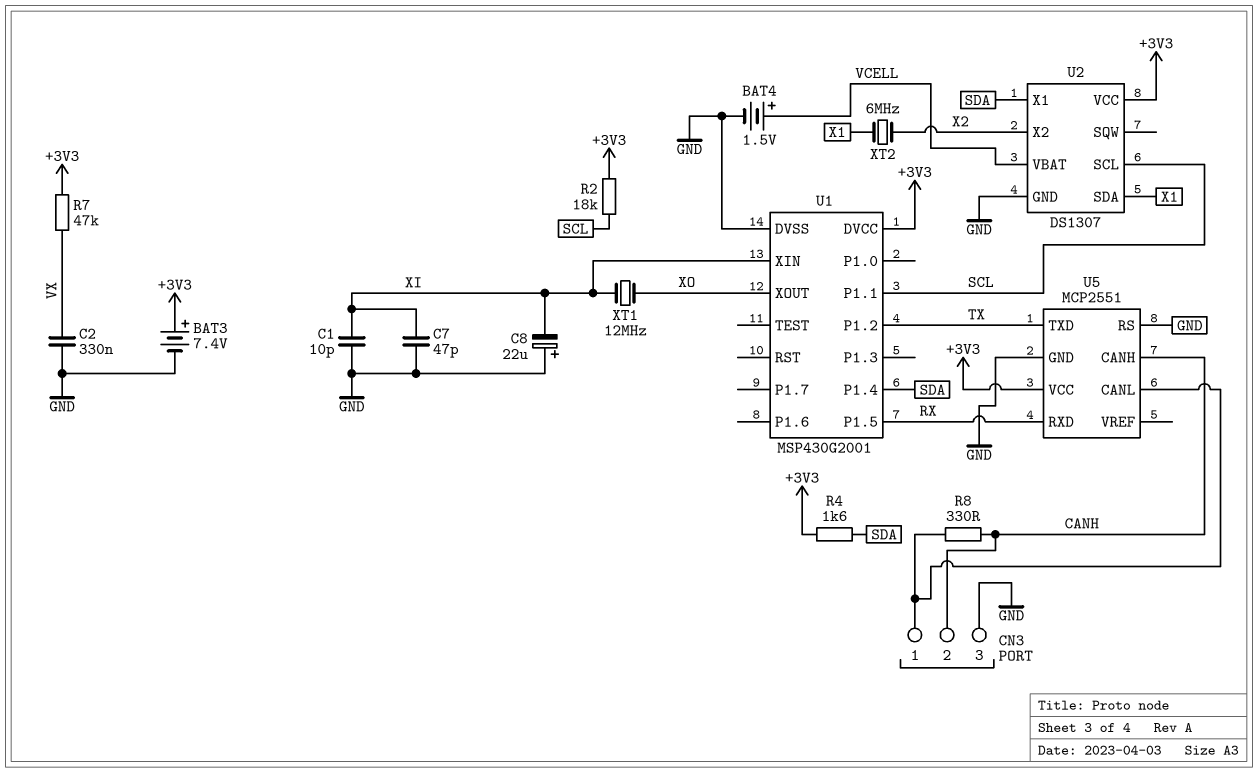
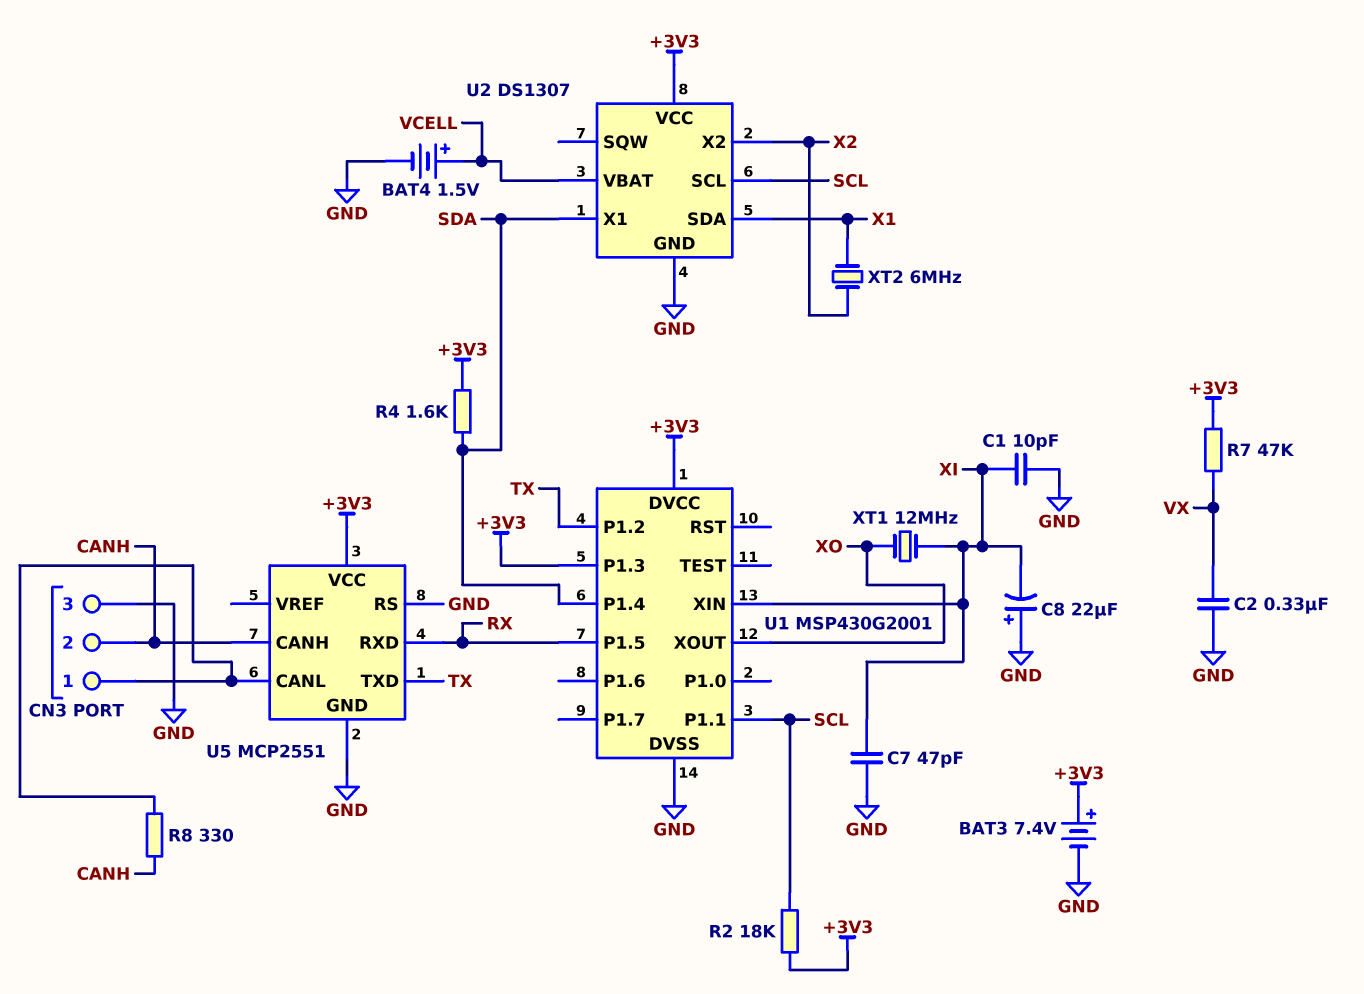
U1 pin P1.3: none -> +3V3

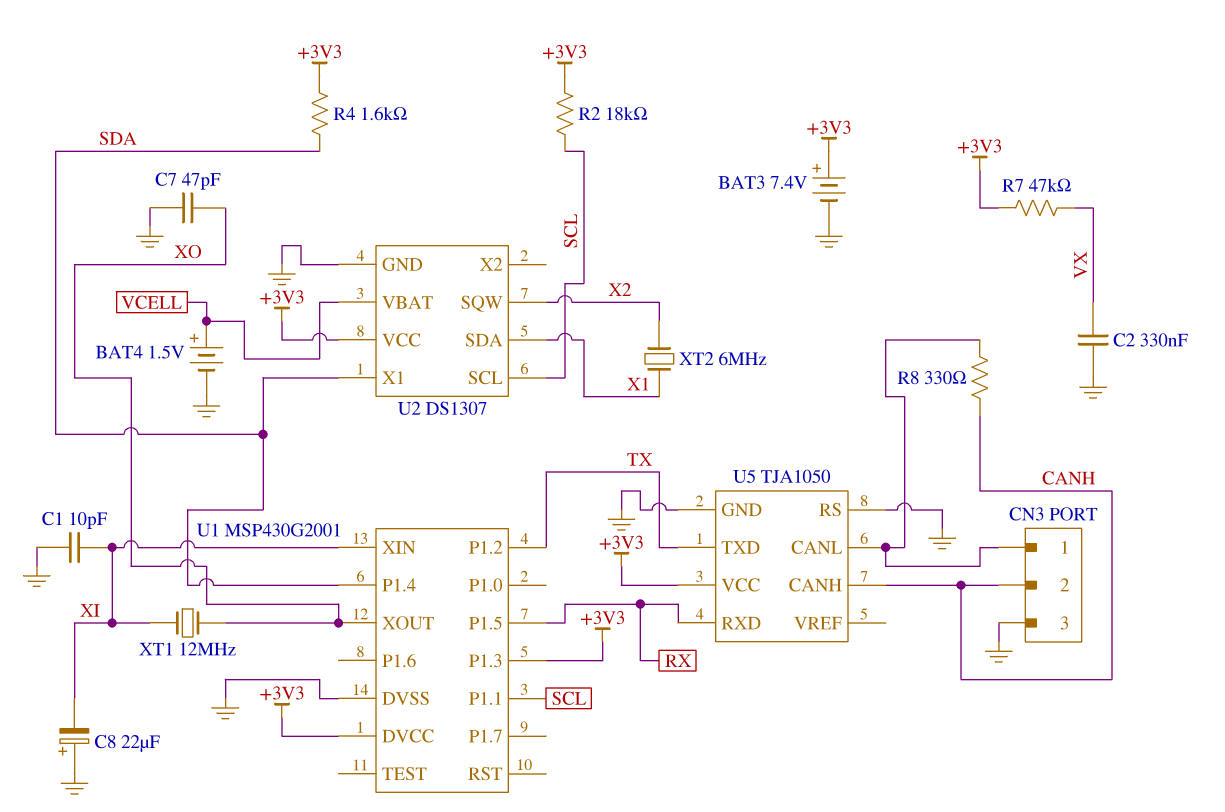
C7: 47pF (GND, XI) -> 47pF (GND, XO)
U2 pin SQW: none -> X2
U2 pin X2: X2 -> none
U5: MCP2551 -> TJA1050

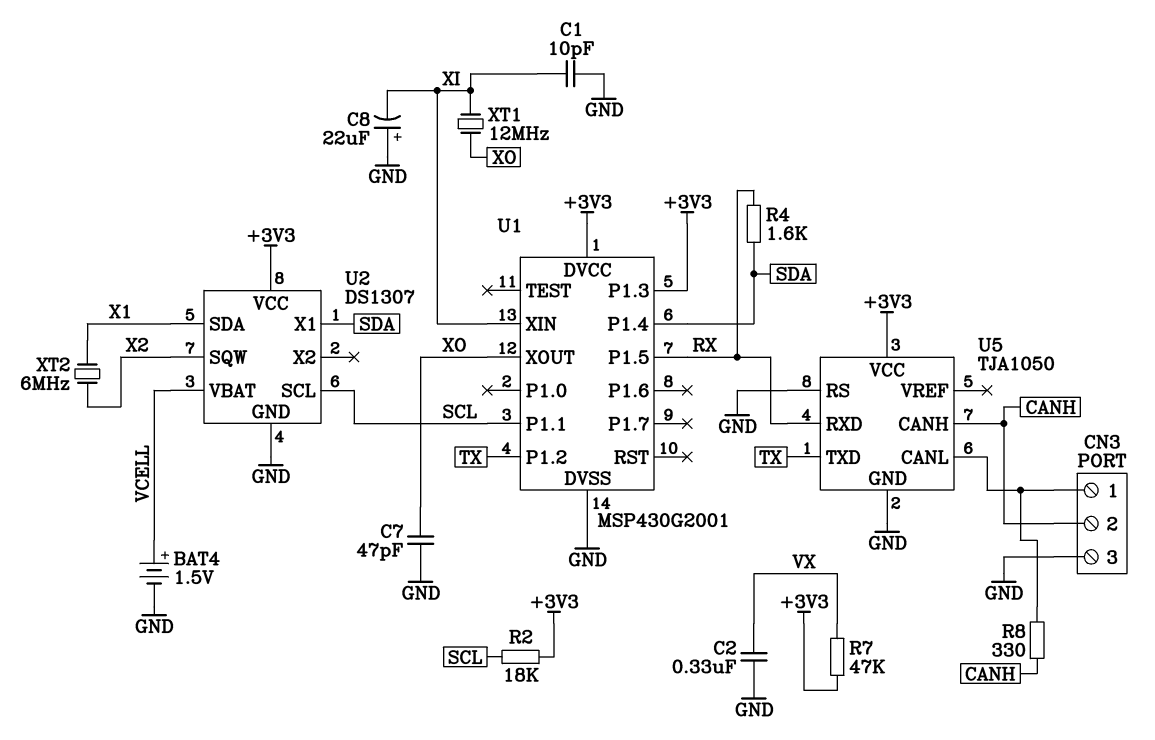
BAT3: 7.4V (plus +3V3, minus GND) -> none
R4: 1.6k (+3V3, SDA) -> 1.6k (RX, SDA)

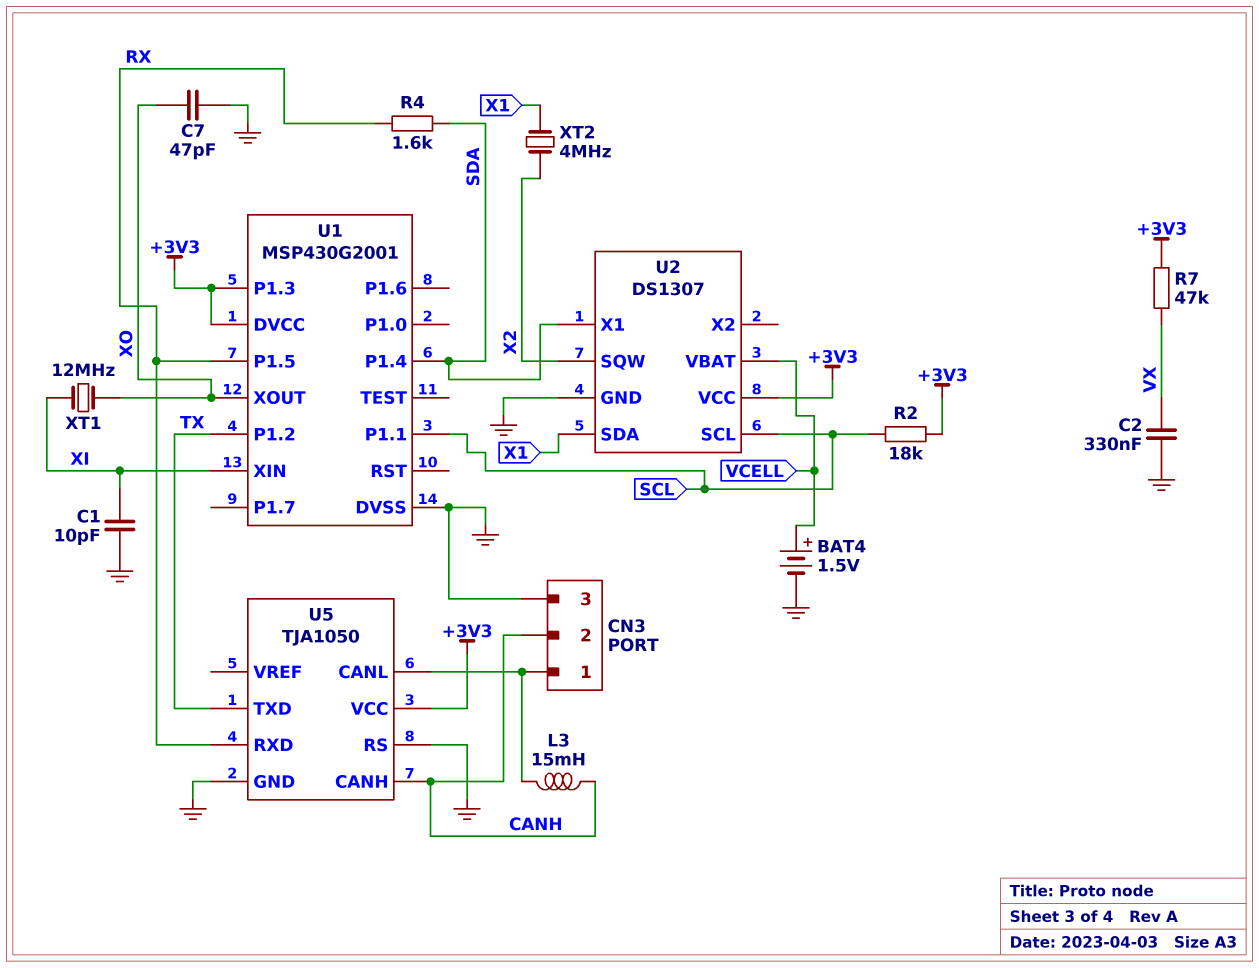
C8: 22uF (plus GND, minus XI) -> none
L3: none -> 15mH (CANH, CN3/1)
R8: 330 (CANH, CN3/1) -> none
XT2: 6MHz (X1, X2) -> 4MHz (X1, X2)

